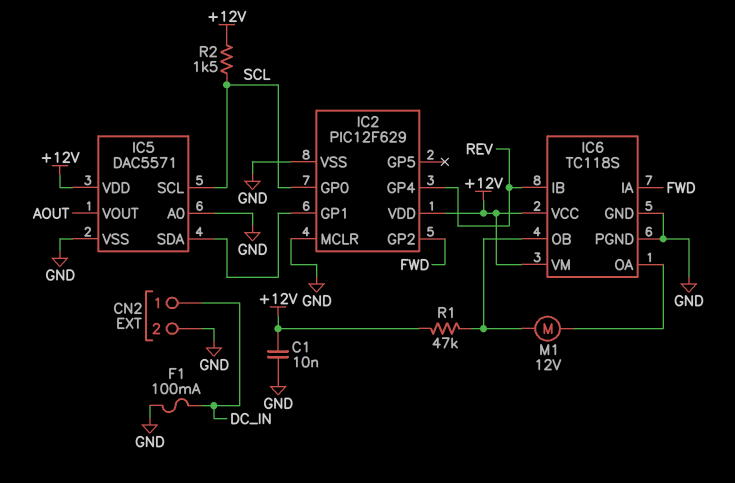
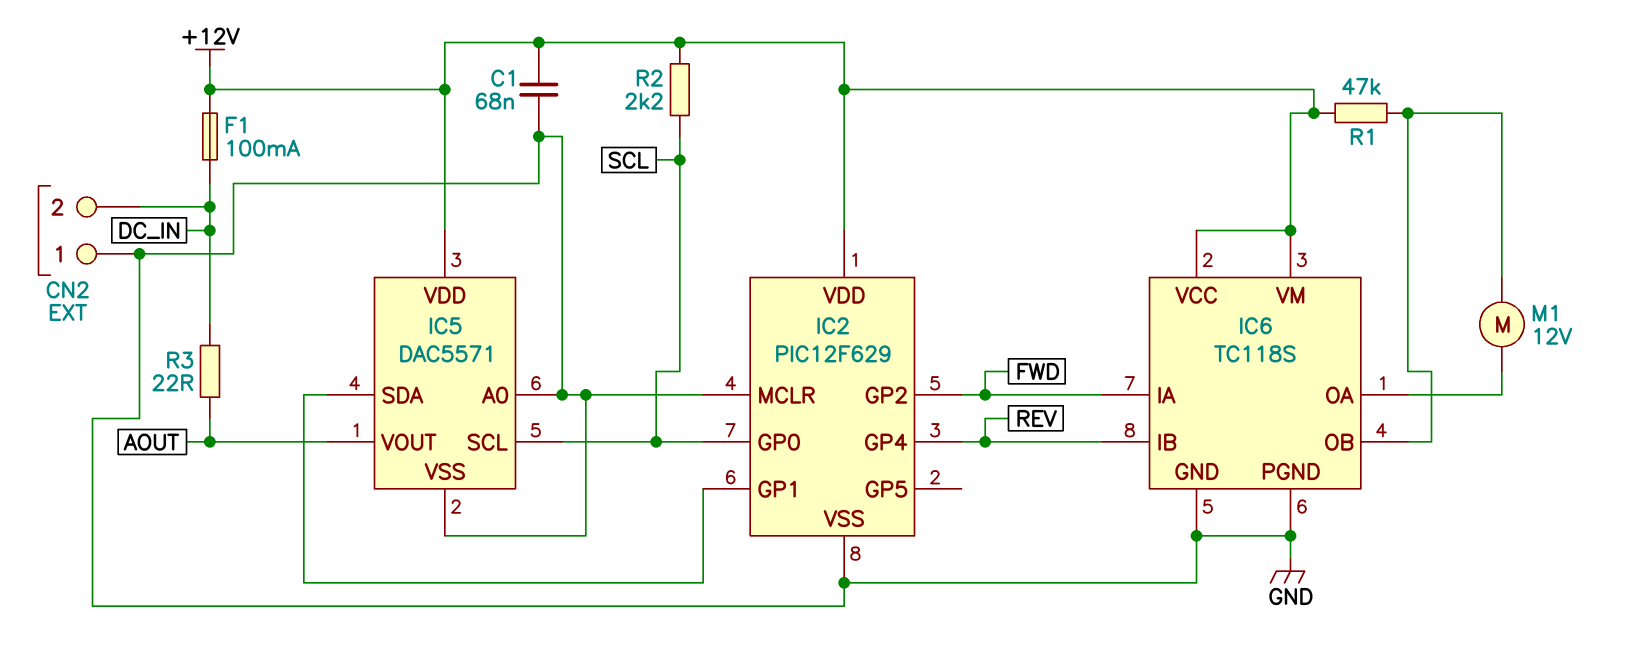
C1: 10nF (+12V, GND) -> 68nF (+12V, GND)
CN2 pin 1: DC_IN -> GND
CN2 pin 2: GND -> DC_IN
F1: 100mA (DC_IN, GND) -> 100mA (+12V, DC_IN)
R2: 1.5k (+12V, SCL) -> 2.2k (+12V, SCL)
R3: none -> 22 (AOUT, DC_IN)

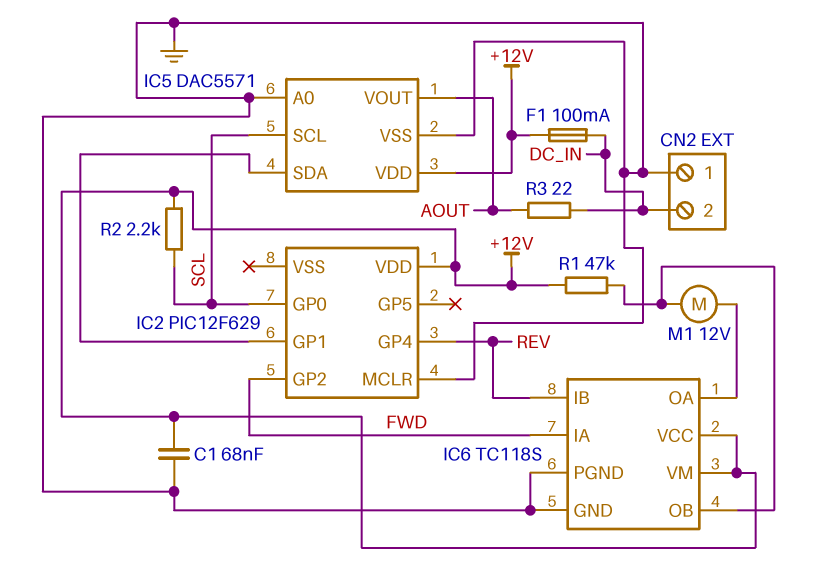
IC2 pin VSS: GND -> none

